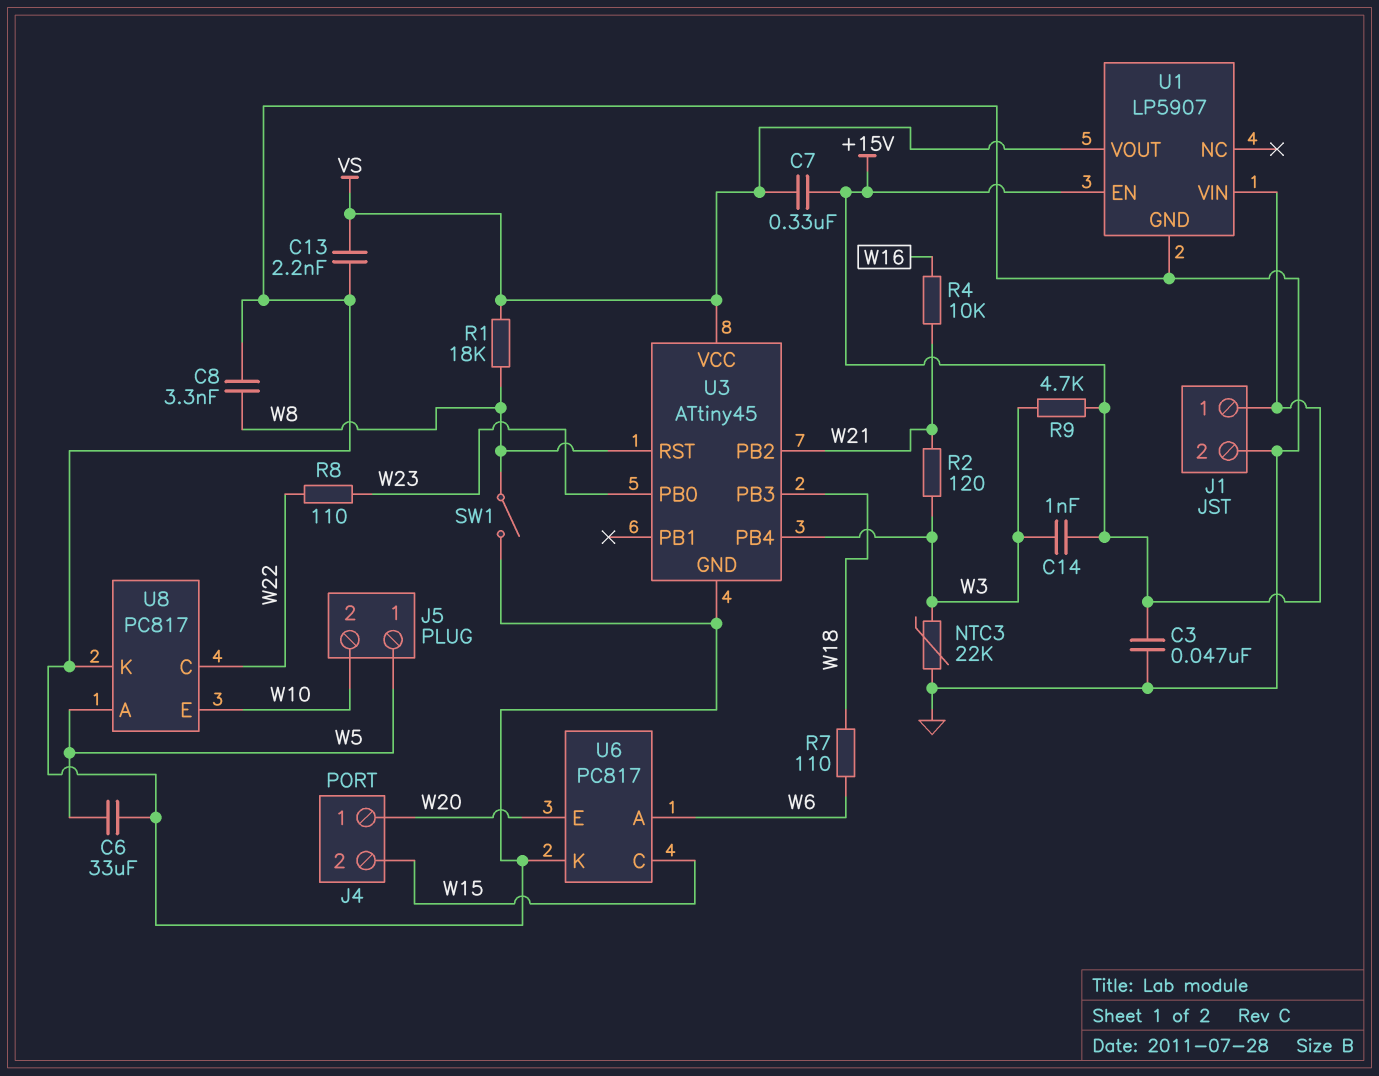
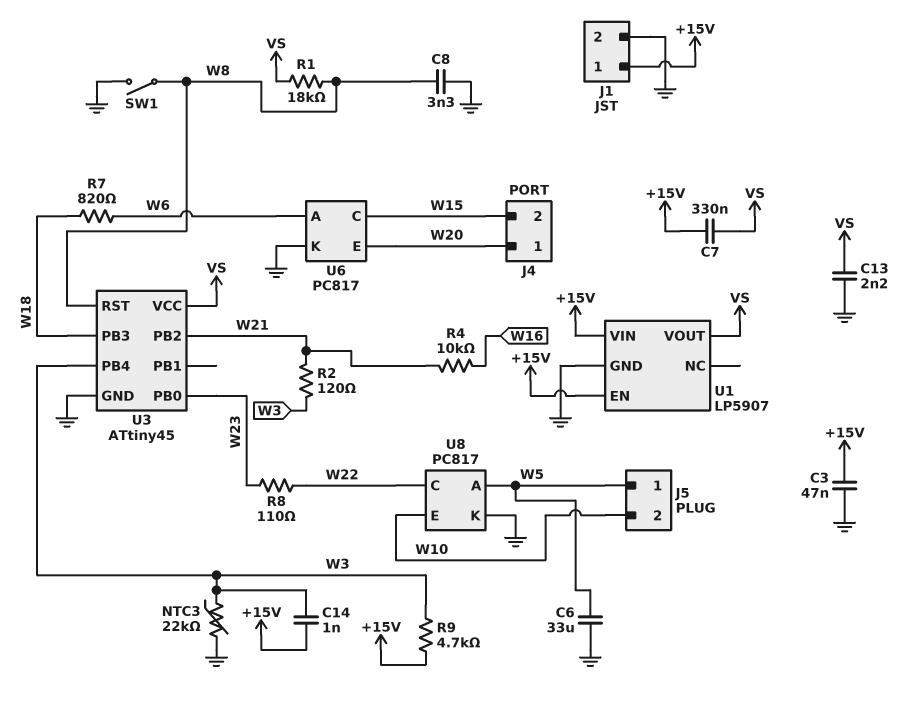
R7: 110 (W6, W18) -> 820 (W6, W18)

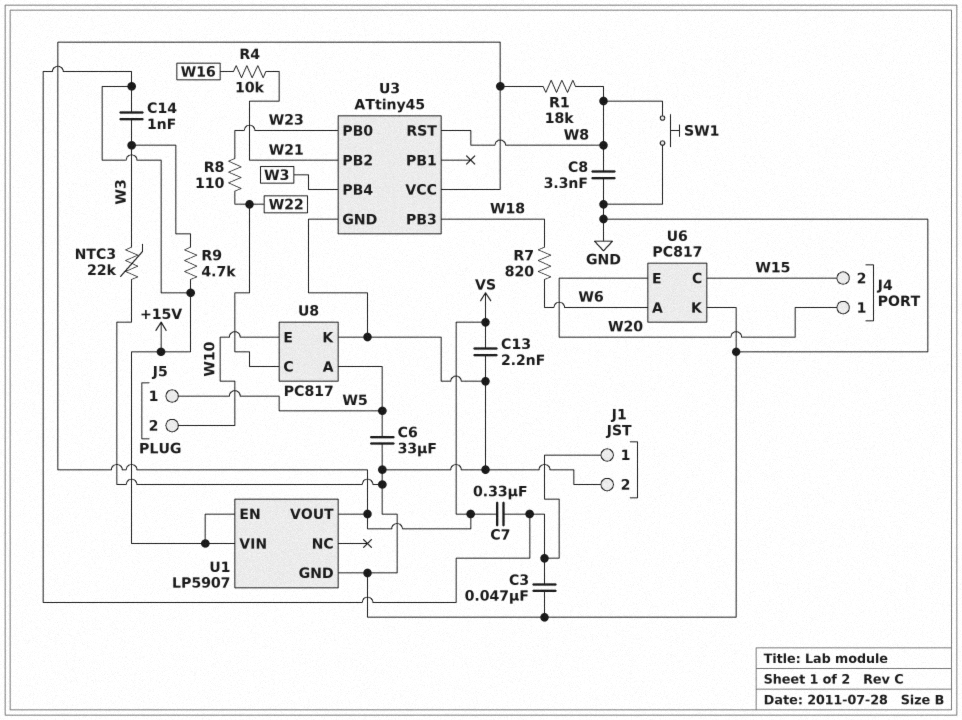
R2: 120 (W3, W21) -> none
SW1: switch (GND, W8) -> button (GND, W8)

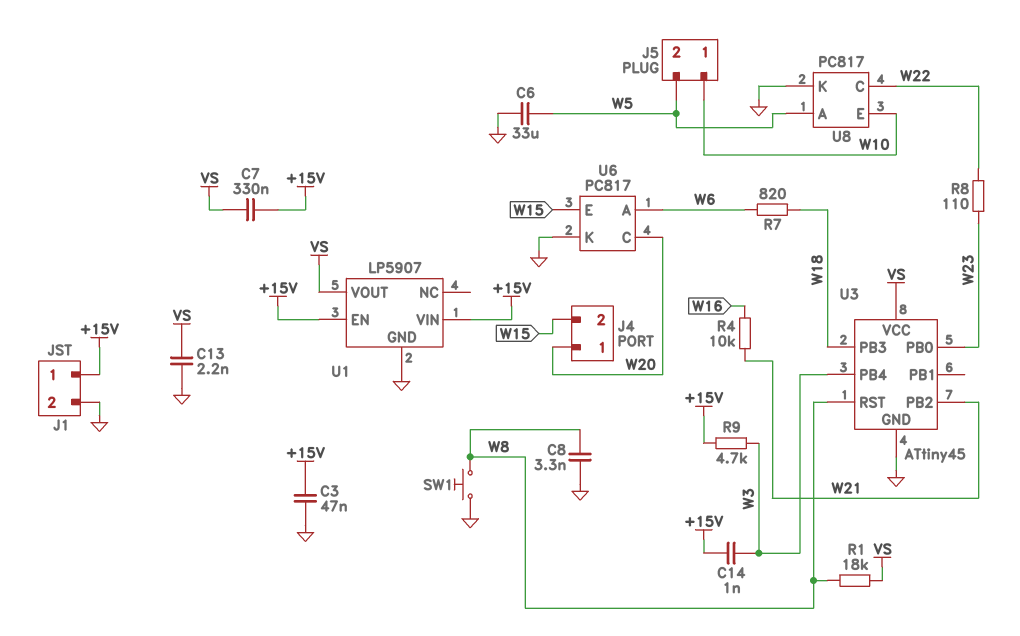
J5 pin 1: W5 -> W10
J5 pin 2: W10 -> W5
NTC3: 22k (GND, W3) -> none
U6 pin C: W15 -> W20
U6 pin E: W20 -> W15

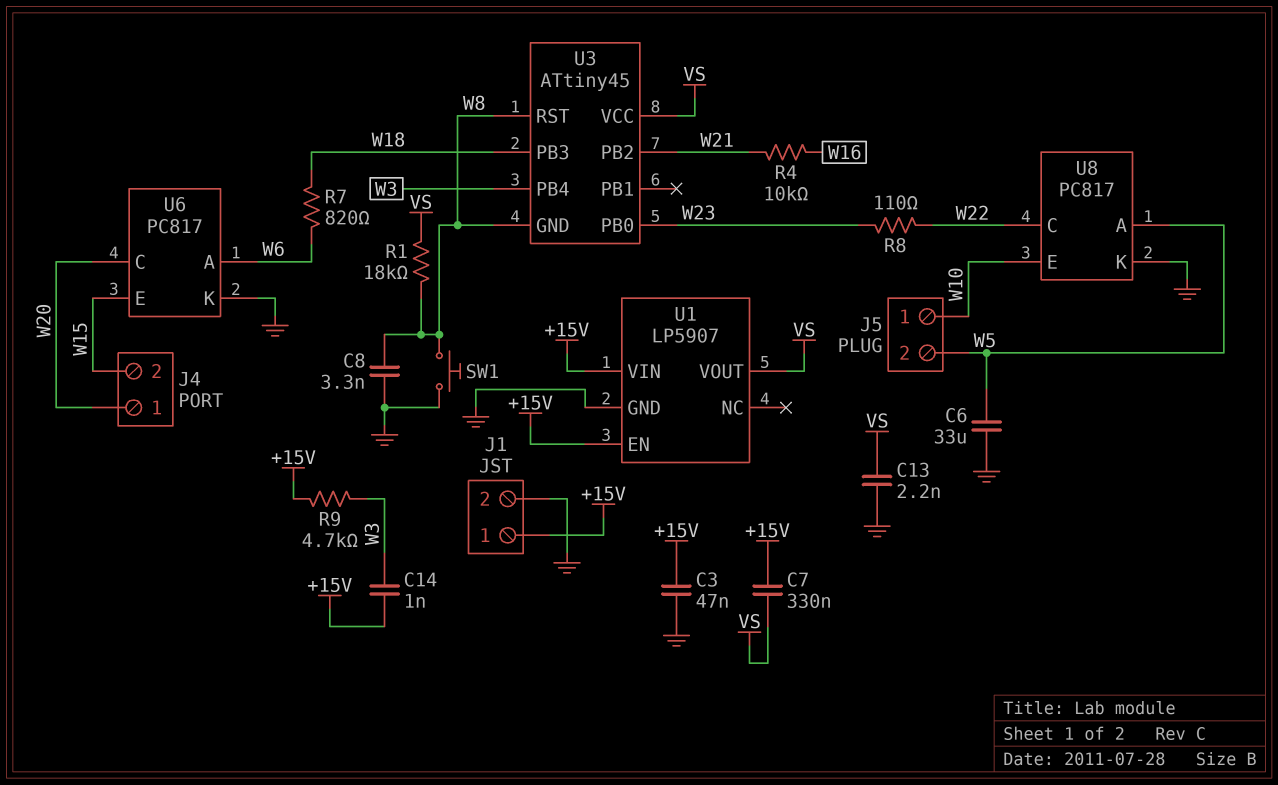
U3 pin GND: GND -> W8

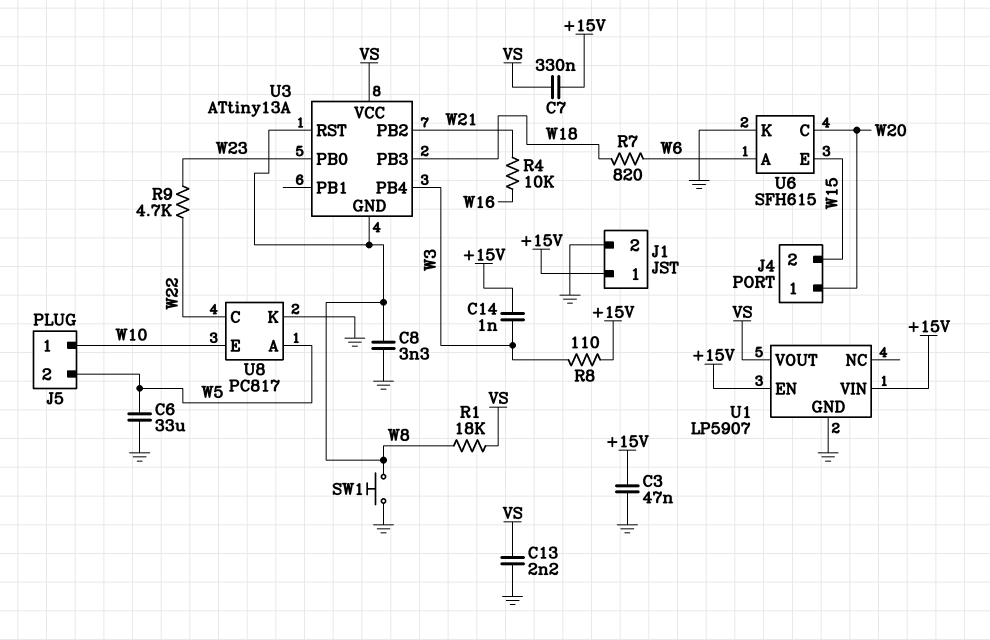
R8: 110 (W22, W23) -> 110 (+15V, W3)
R9: 4.7k (+15V, W3) -> 4.7k (W22, W23)
U3: ATtiny45 -> ATtiny13A
U6: PC817 -> SFH615

